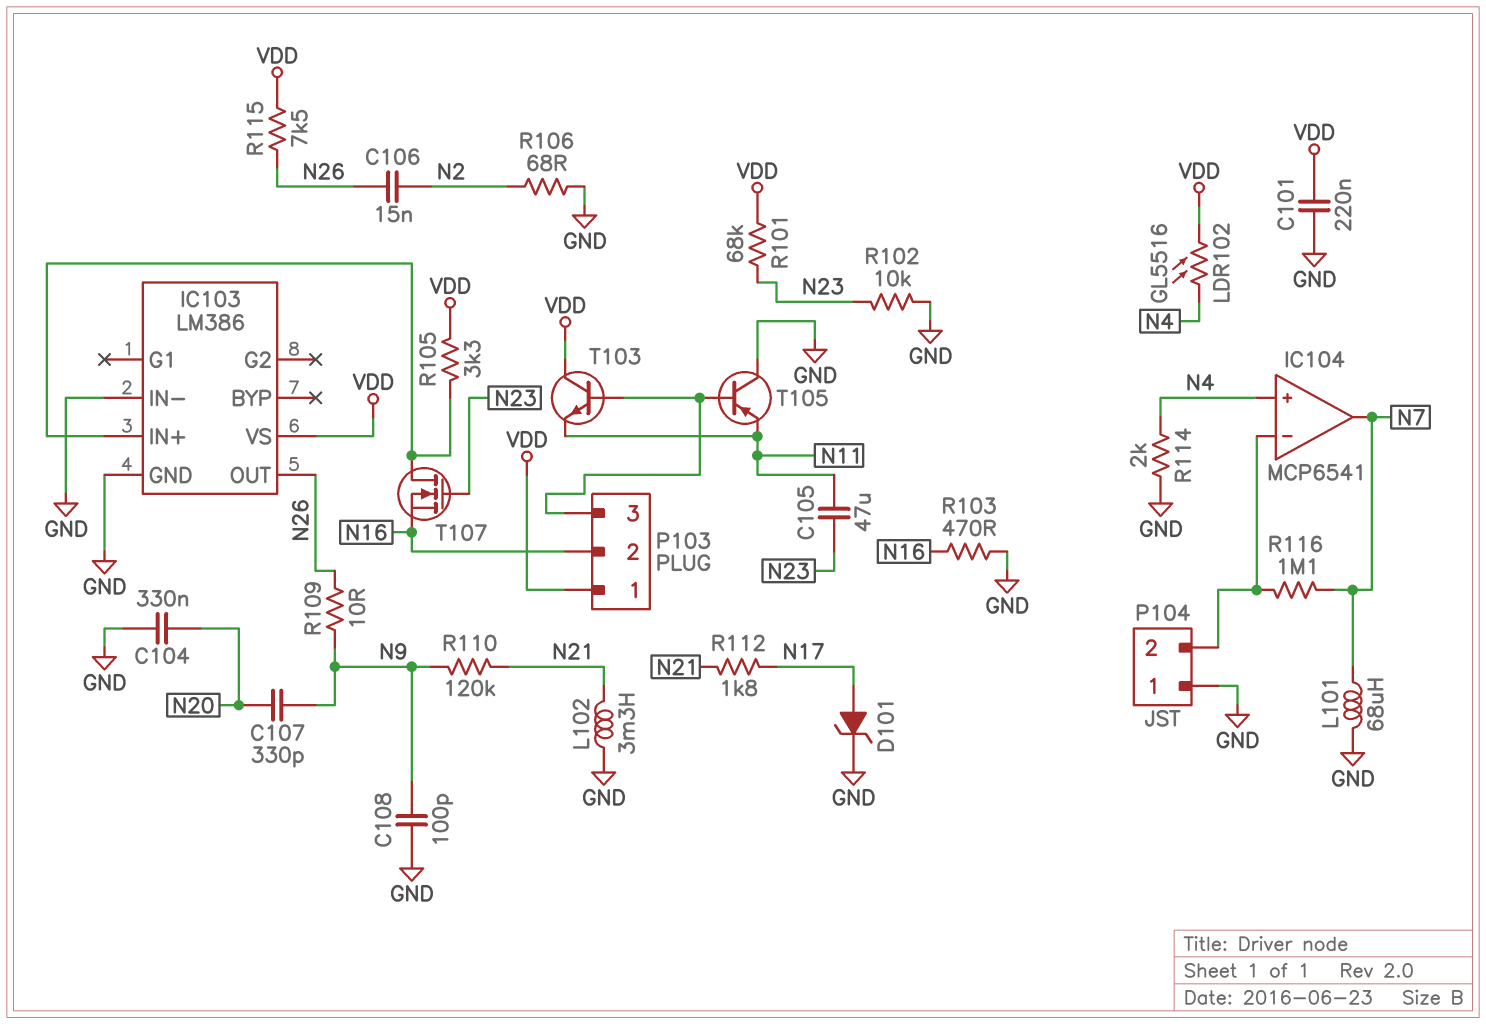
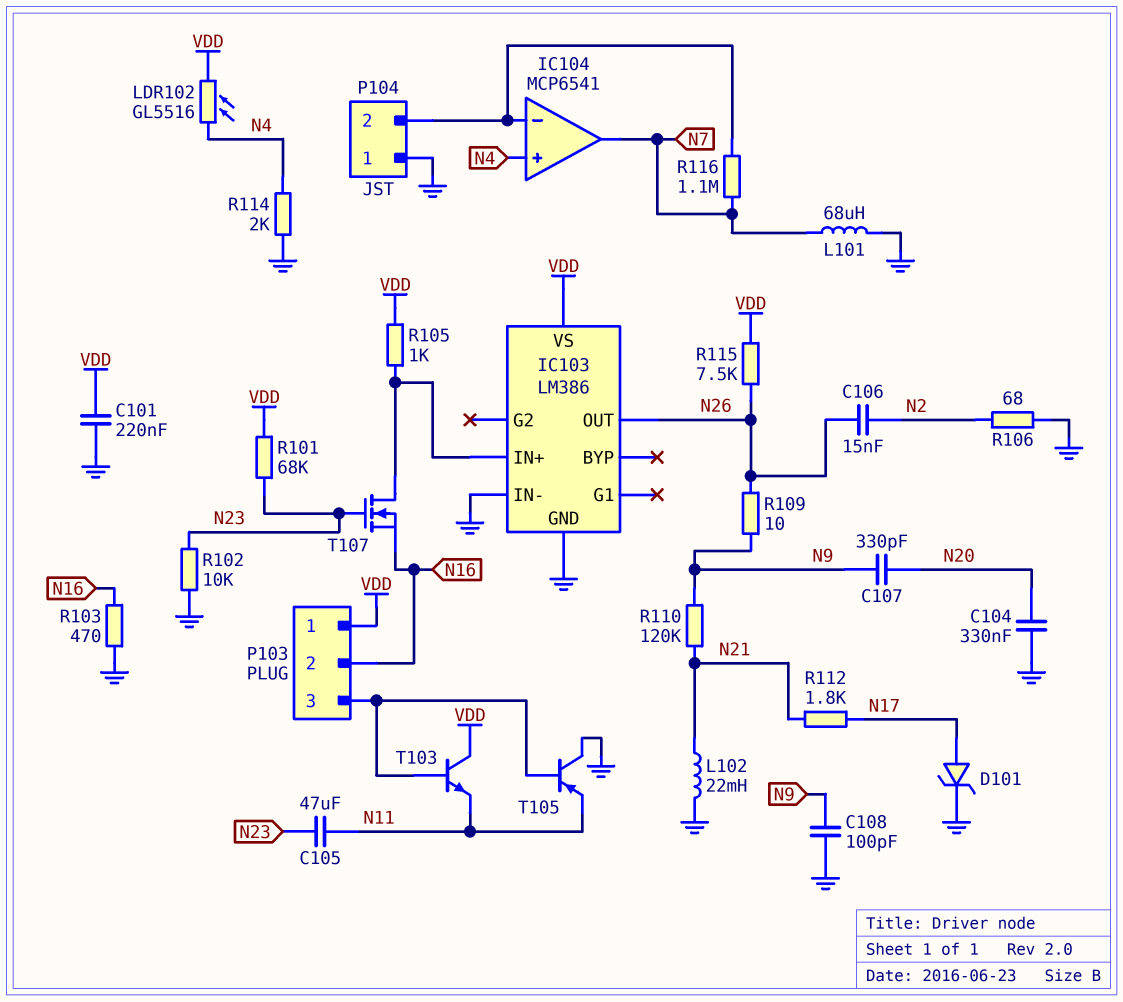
L102: 3.3mH (GND, N21) -> 22mH (GND, N21)
R105: 3.3k (IC103/IN+, VDD) -> 1k (IC103/IN+, VDD)

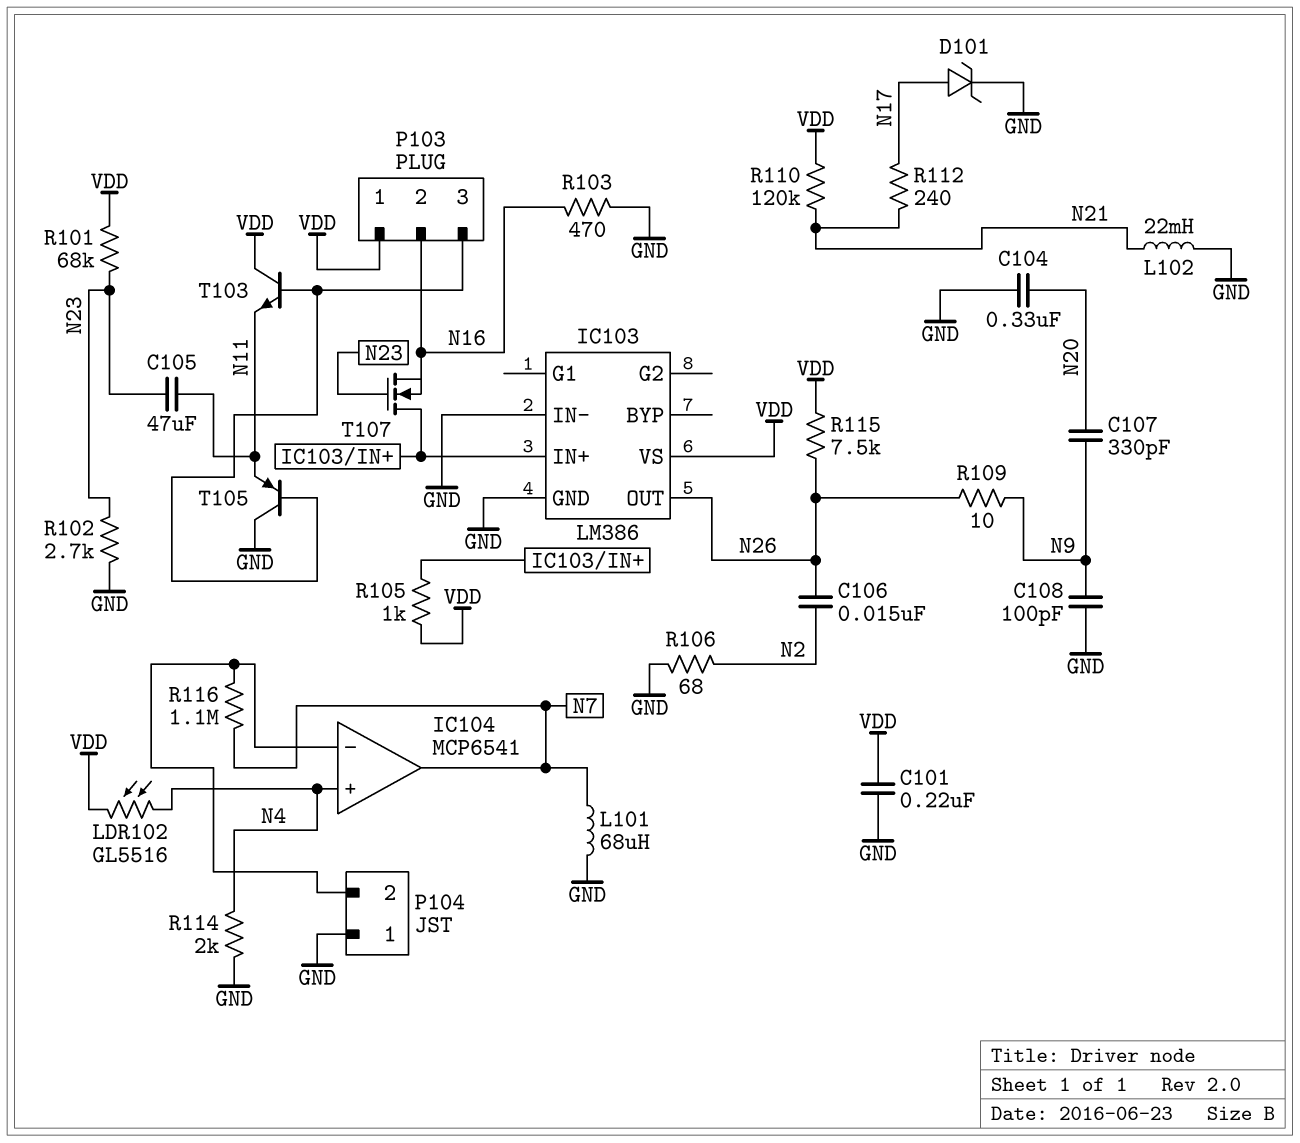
R102: 10k (GND, N23) -> 2.7k (GND, N23)
R110: 120k (N9, N21) -> 120k (N21, VDD)
R112: 1.8k (N17, N21) -> 240 (N17, N21)

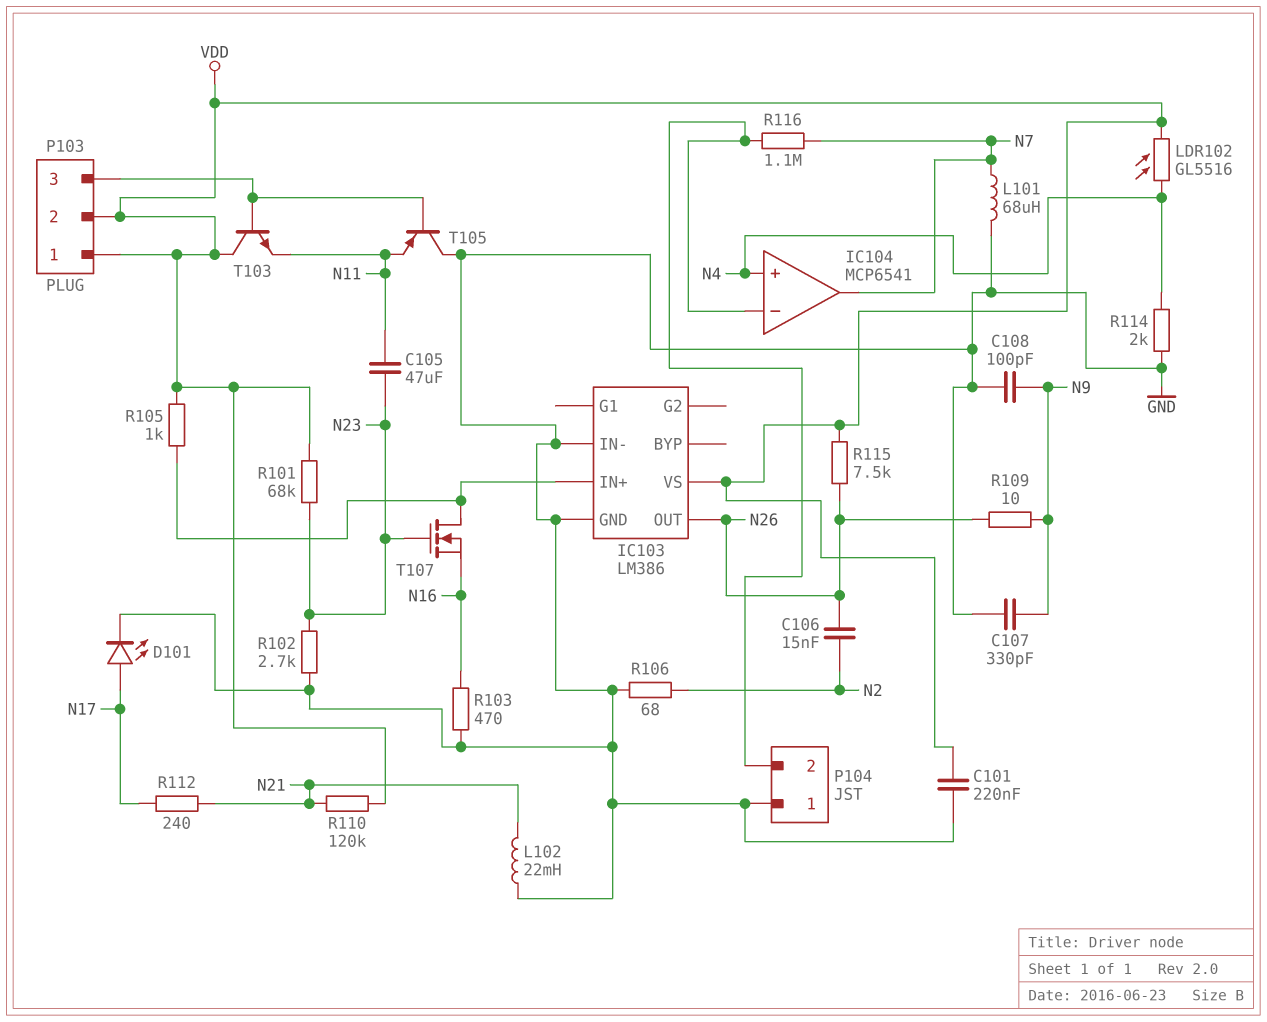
C104: 330nF (GND, N20) -> none
C107: 330pF (N9, N20) -> 330pF (GND, N9)
D101: zener (A N17, K GND) -> LED (A N17, K GND)
P103 pin 2: N16 -> VDD

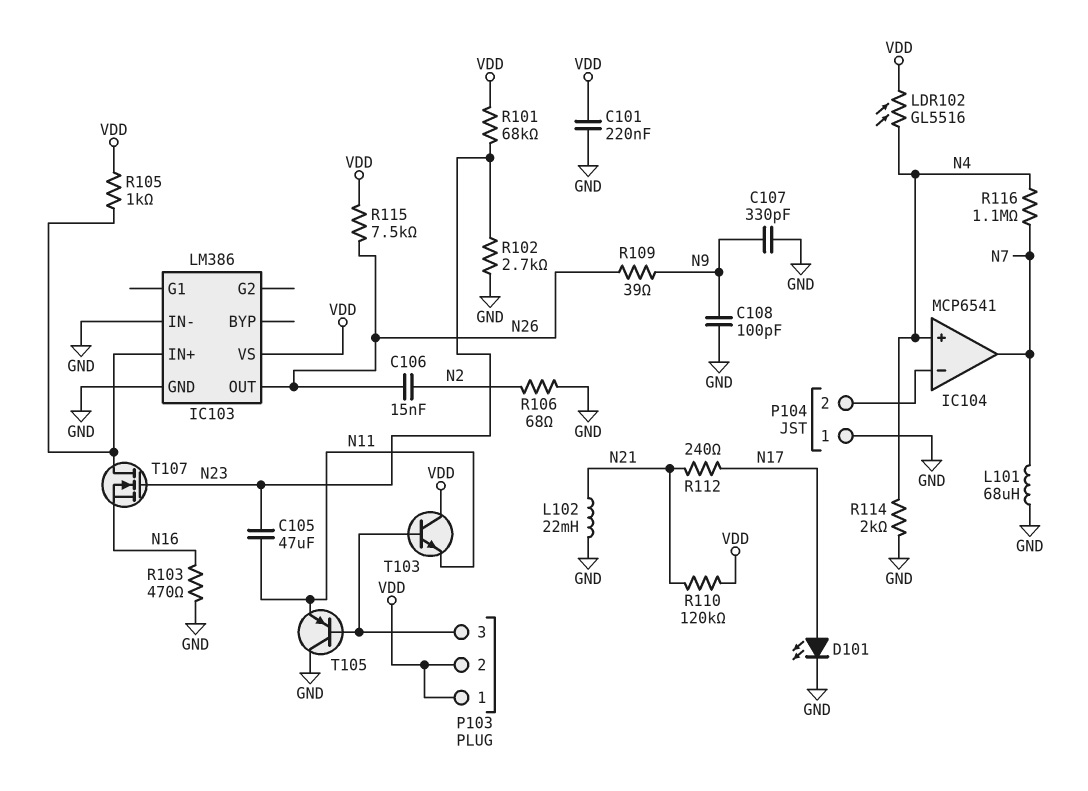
R109: 10 (N9, N26) -> 39 (N9, N26)
R116: 1.1M (IC104/in-, N7) -> 1.1M (N4, N7)

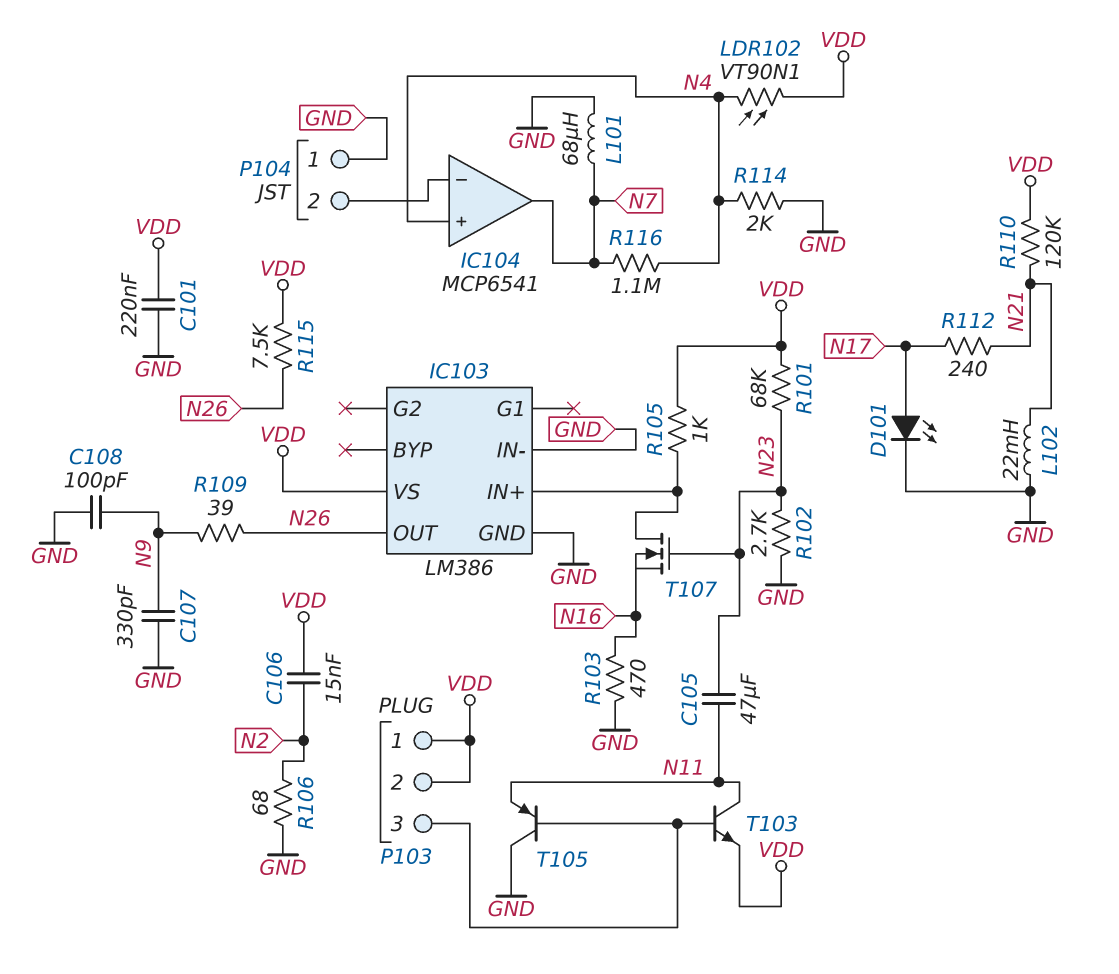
C106: 15nF (N2, N26) -> 15nF (N2, VDD)
LDR102: GL5516 (N4, VDD) -> VT90N1 (N4, VDD)
T103: NPN (B P103/3, C VDD, E N11) -> NPN (B P103/3, C N11, E VDD)

